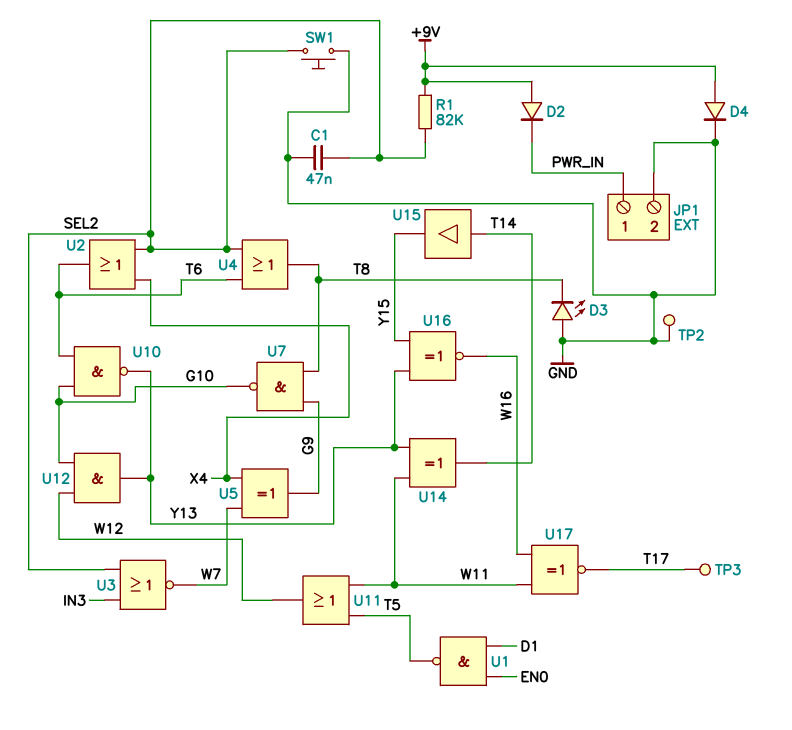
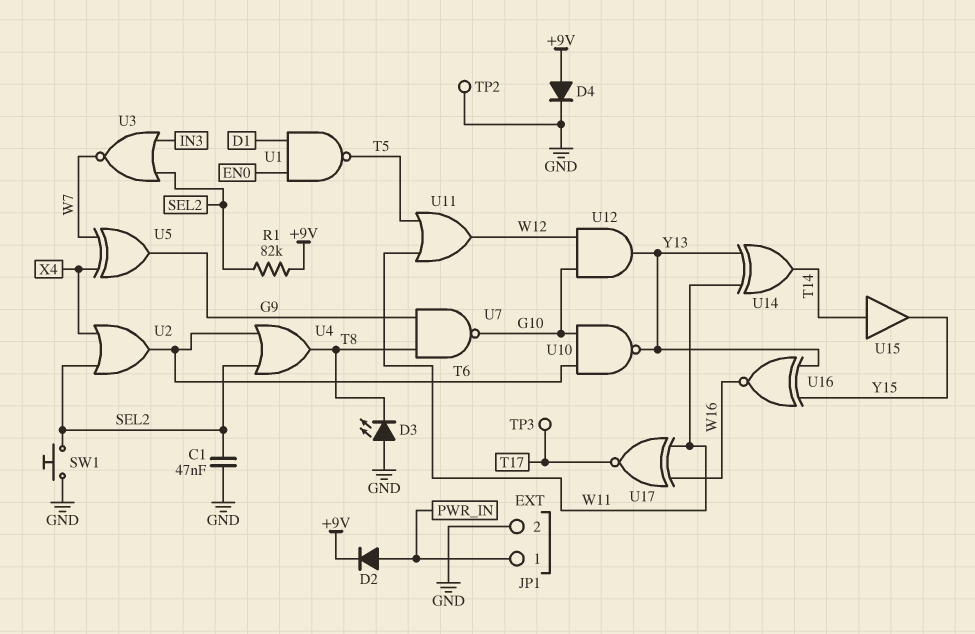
D2: diode (A +9V, K PWR_IN) -> diode (A PWR_IN, K +9V)

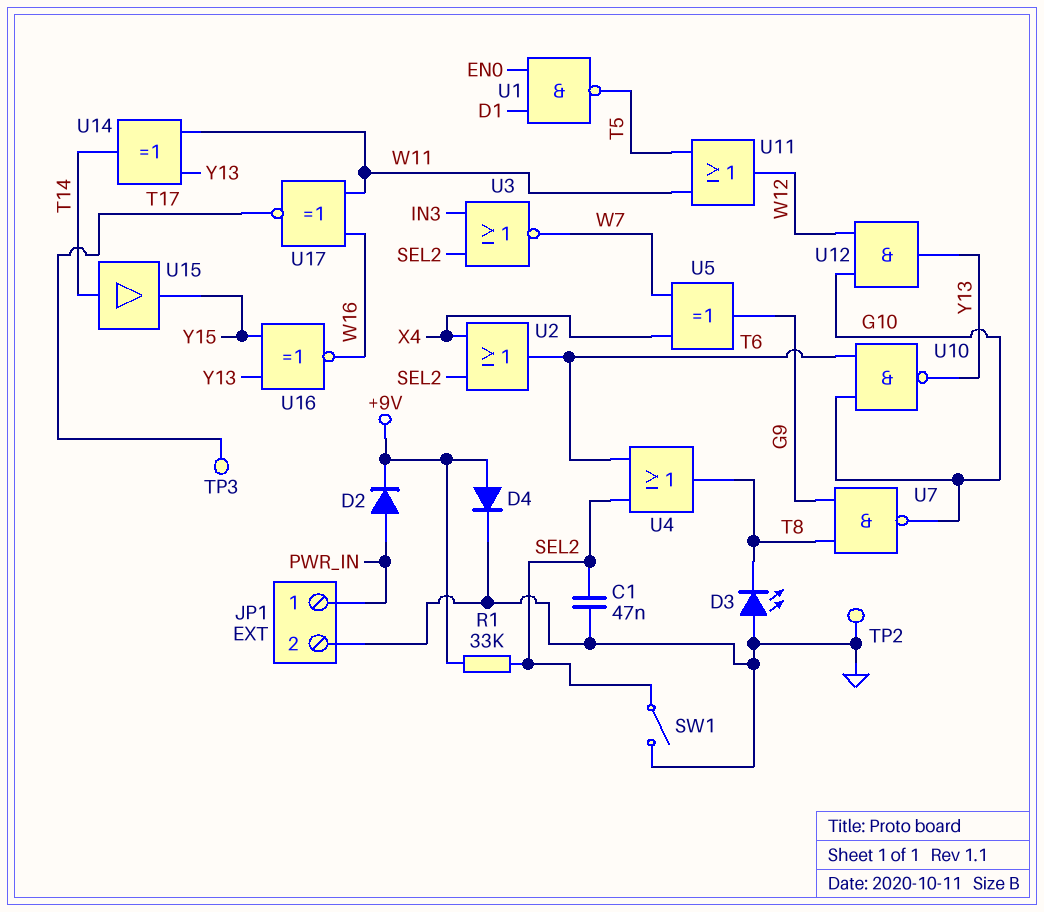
R1: 82k (+9V, SEL2) -> 33k (+9V, SEL2)
SW1: button (GND, SEL2) -> switch (GND, SEL2)

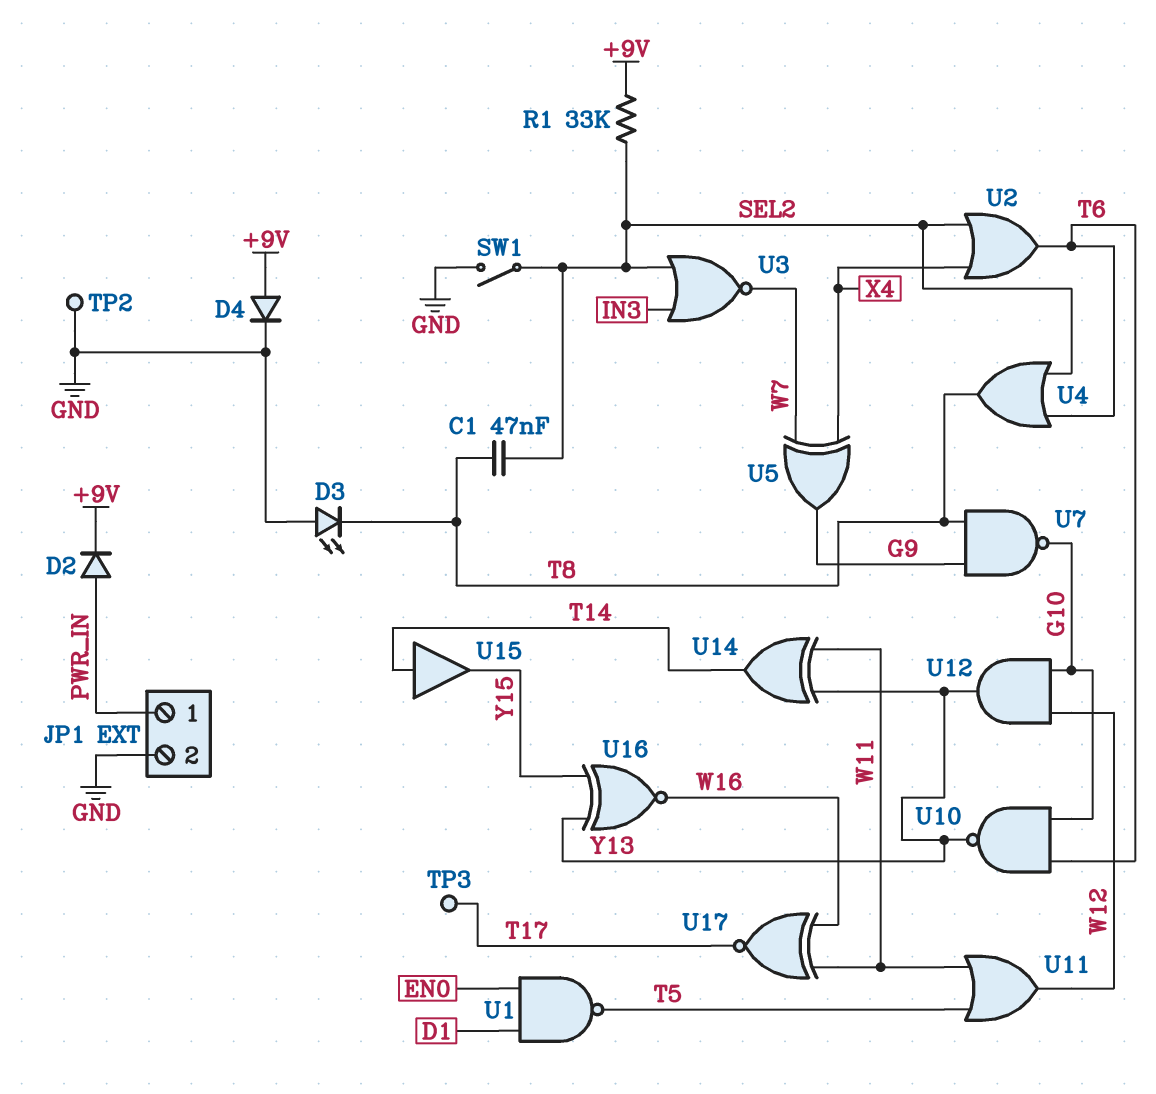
C1: 47nF (GND, SEL2) -> 47nF (SEL2, T8)

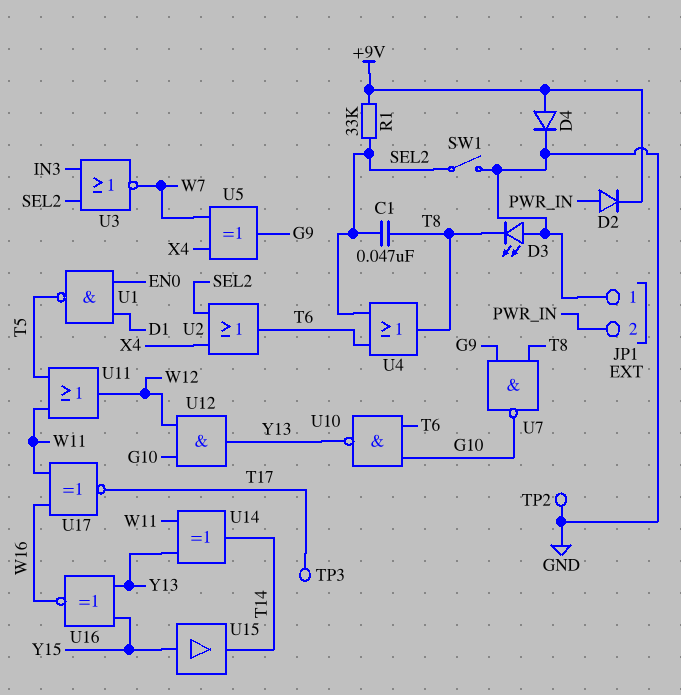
JP1 pin 1: PWR_IN -> GND
JP1 pin 2: GND -> PWR_IN
U15: buffer (in T14, out Y15) -> buffer (in Y15, out T14)

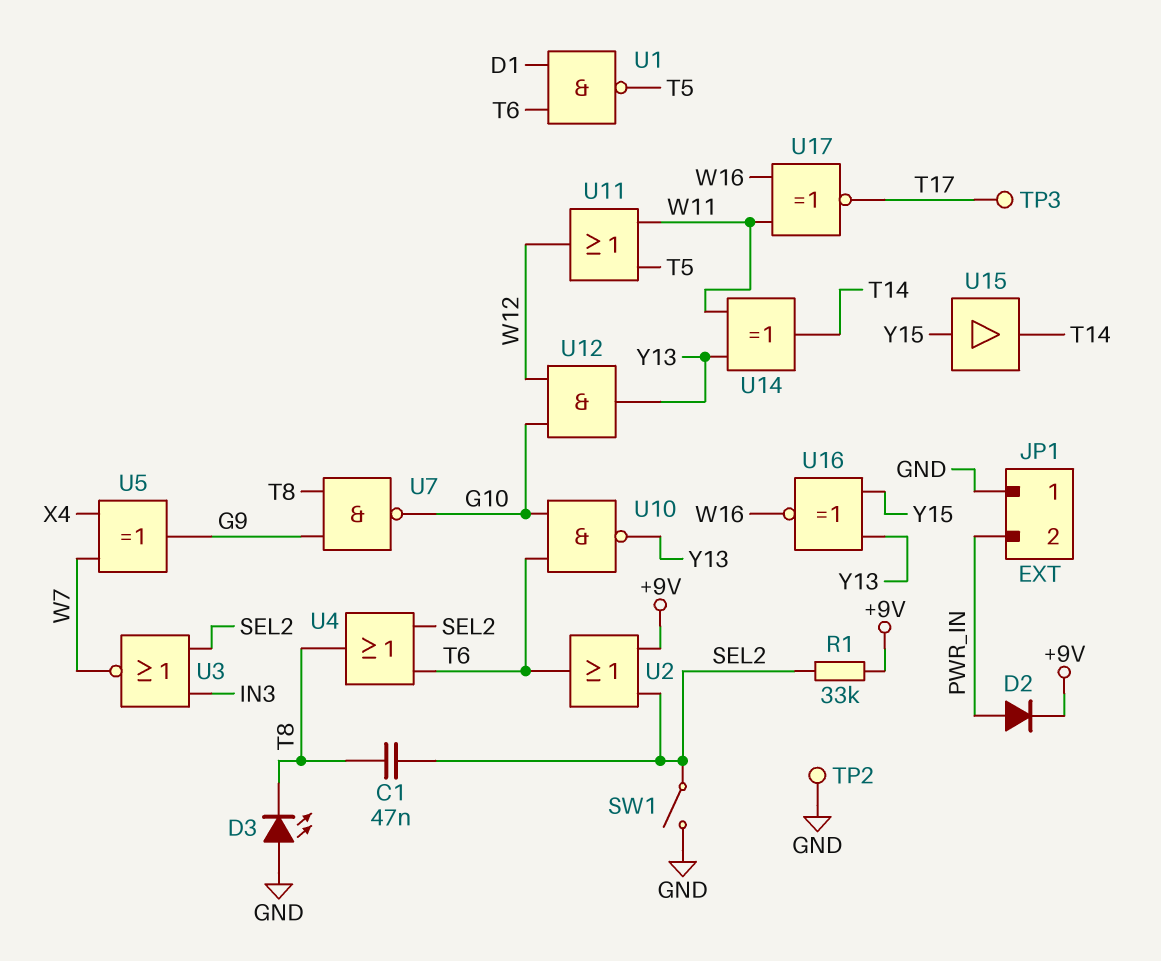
D4: diode (A +9V, K GND) -> none
U1: NAND (in D1, in EN0, out T5) -> NAND (in D1, in T6, out T5)
U2: OR (in SEL2, in X4, out T6) -> OR (in +9V, in SEL2, out T6)

